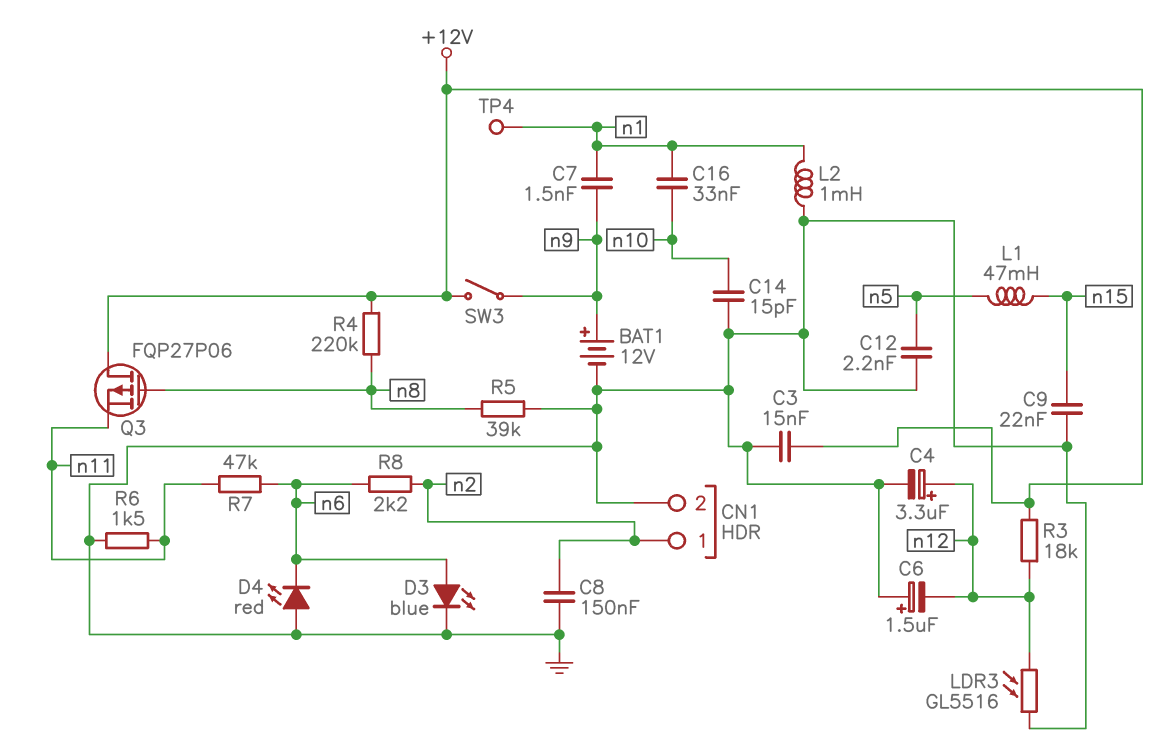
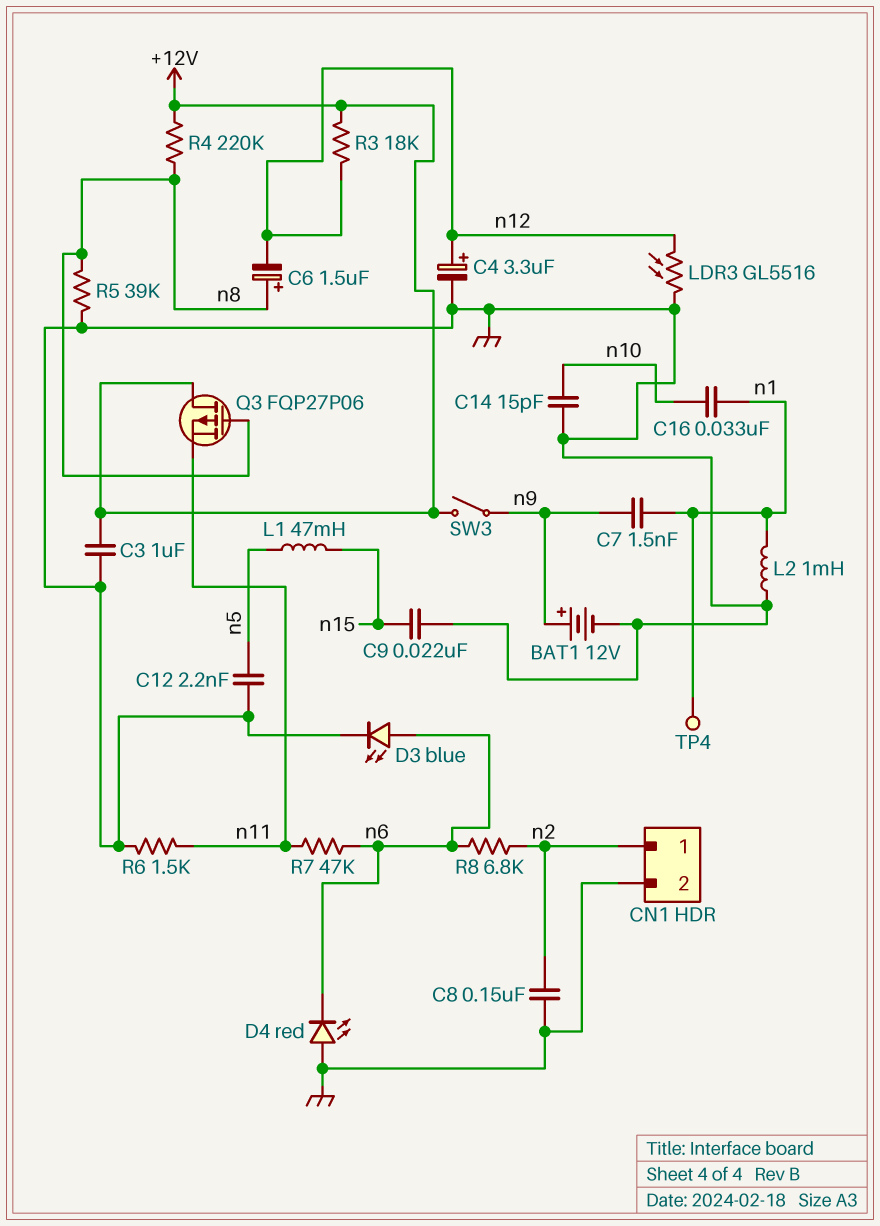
C3: 15nF (+12V, GND) -> 1uF (+12V, GND)
C6: 1.5uF (plus GND, minus n12) -> 1.5uF (plus n8, minus n12)
R8: 2.2k (n2, n6) -> 6.8k (n2, n6)

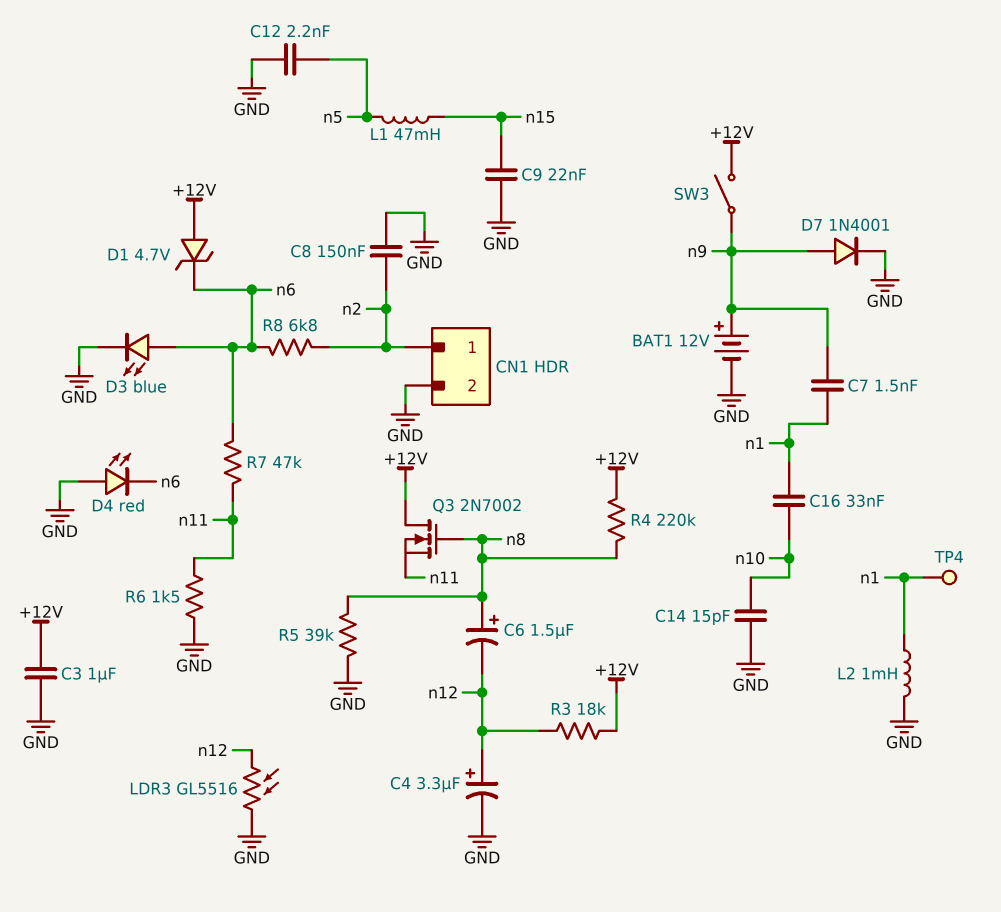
D1: none -> zener 4.7V (A +12V, K n6)
D7: none -> diode 1N4001 (A n9, K GND)
Q3: PMOS FQP27P06 (G n8, D +12V, S n11) -> NMOS 2N7002 (G n8, D +12V, S n11)

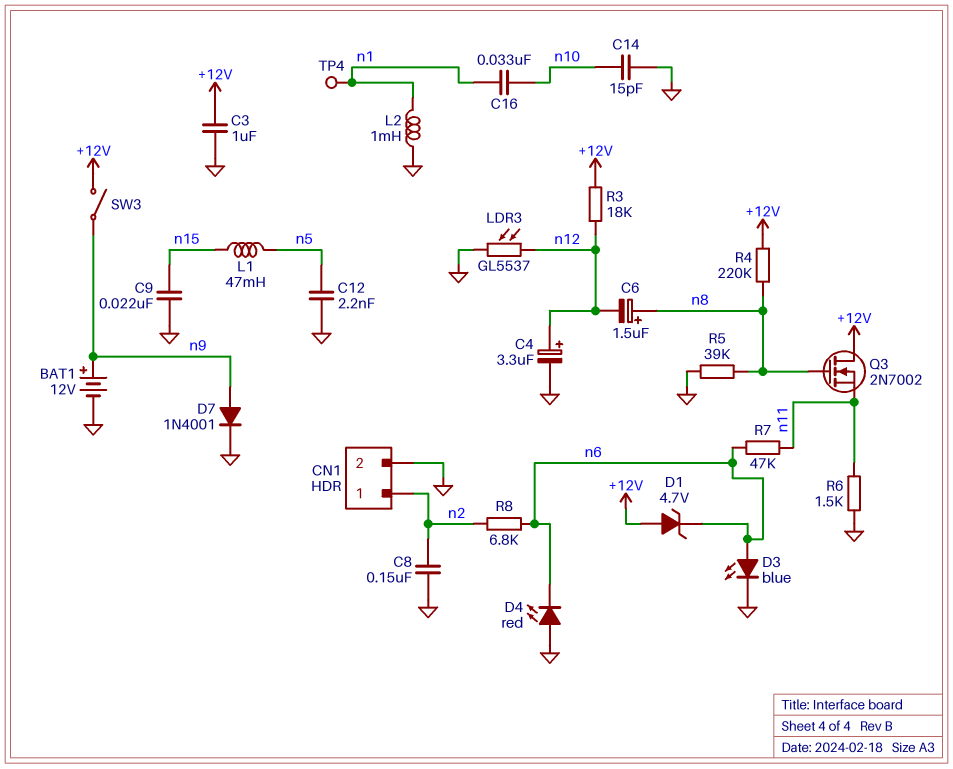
C7: 1.5nF (n1, n9) -> none
LDR3: GL5516 (GND, n12) -> GL5537 (GND, n12)

